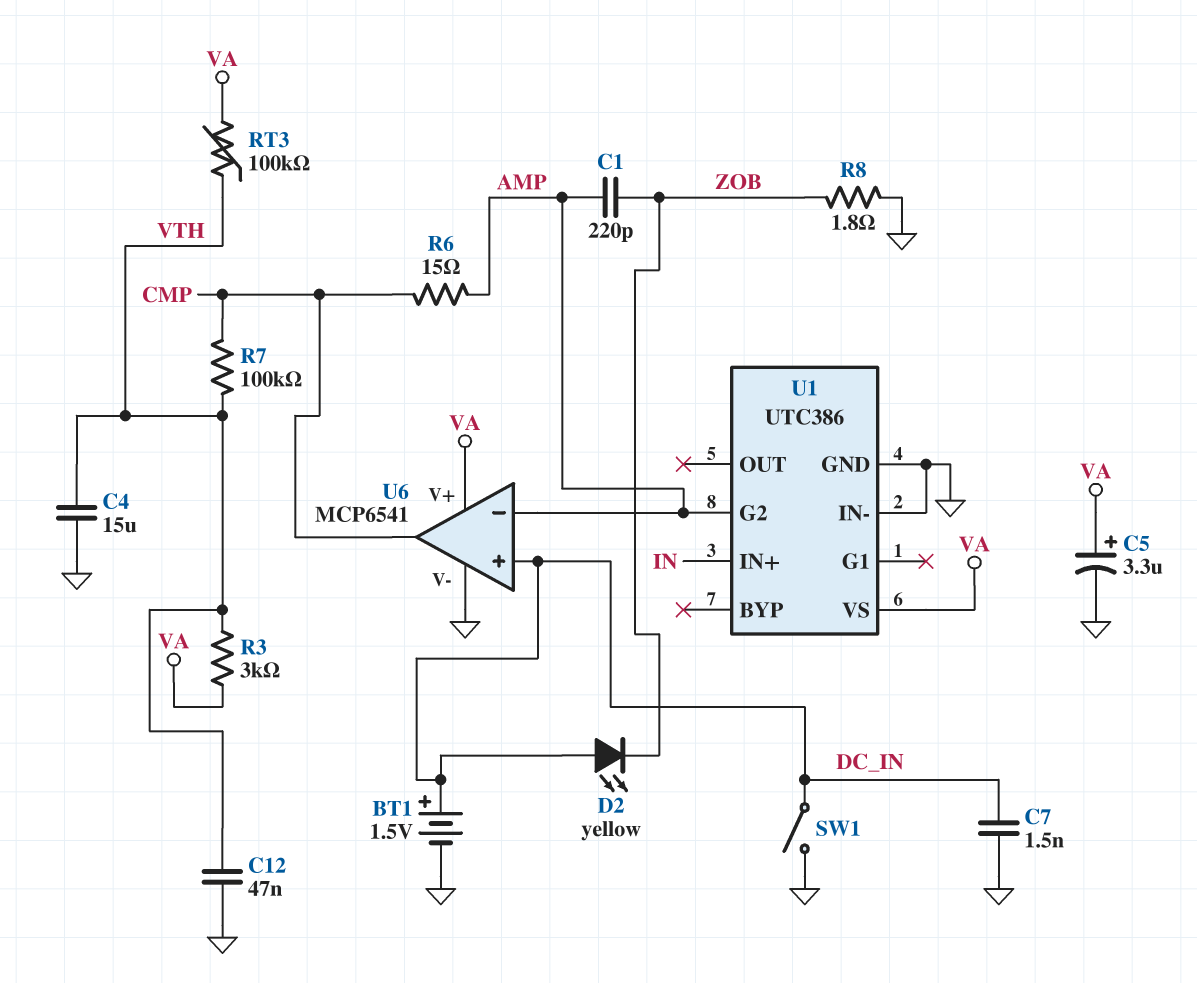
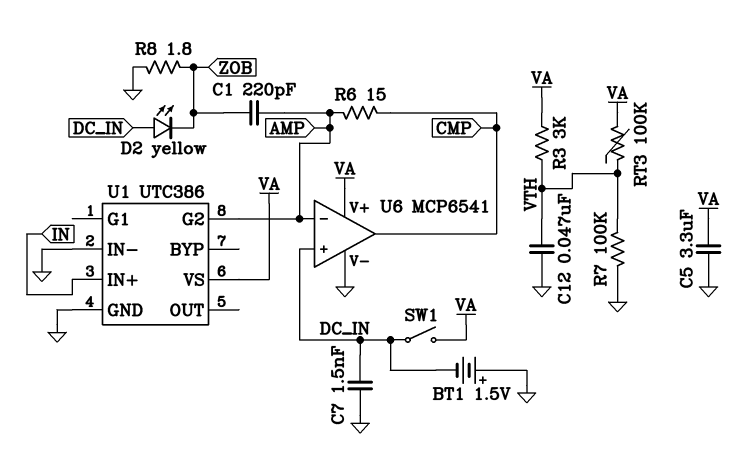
BT1: 1.5V (plus DC_IN, minus GND) -> 1.5V (plus GND, minus DC_IN)
C4: 15uF (GND, VTH) -> none
C5: 3.3uF (plus VA, minus GND) -> 3.3uF (GND, VA)
R7: 100k (CMP, VTH) -> 100k (GND, VTH)
SW1: switch (DC_IN, GND) -> switch (DC_IN, VA)

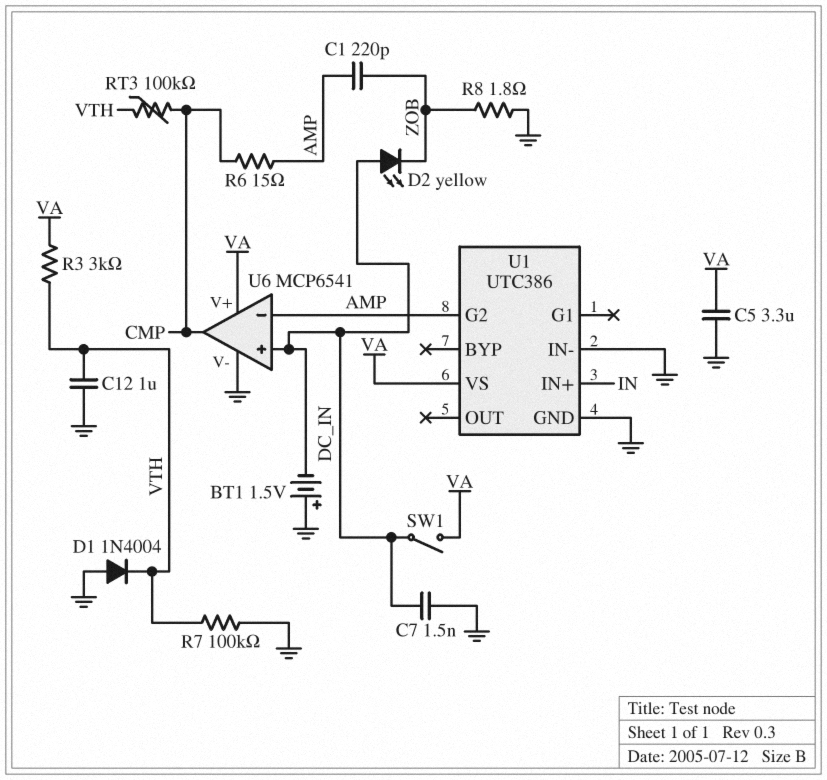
C12: 47nF (GND, VTH) -> 1uF (GND, VTH)
D1: none -> diode 1N4004 (A GND, K VTH)
RT3: 100k (VA, VTH) -> 100k (CMP, VTH)

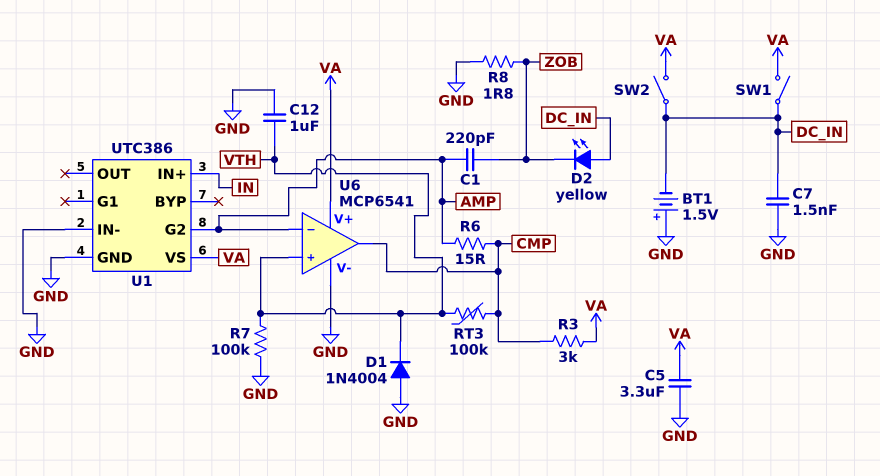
R3: 3k (VA, VTH) -> 3k (CMP, VA)
SW2: none -> switch (DC_IN, VA)
U6 pin in+: DC_IN -> VTH

